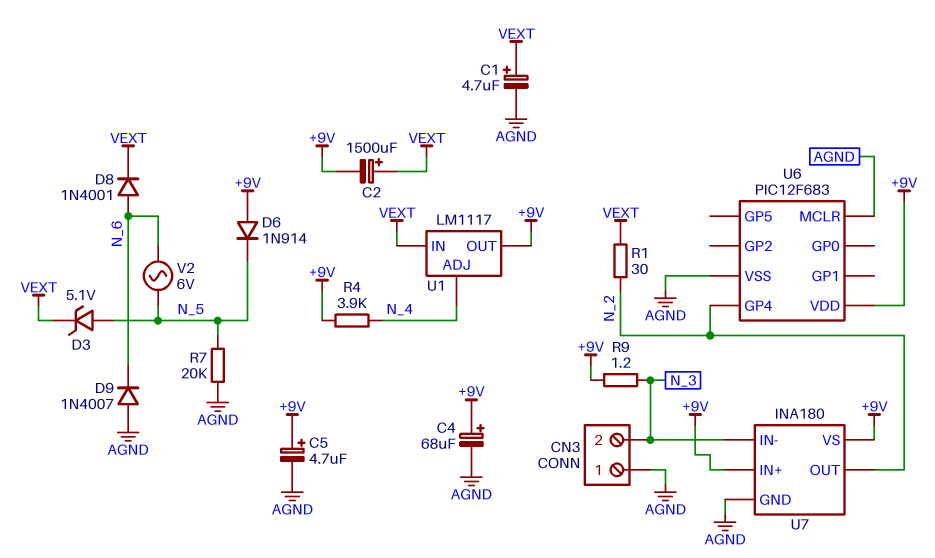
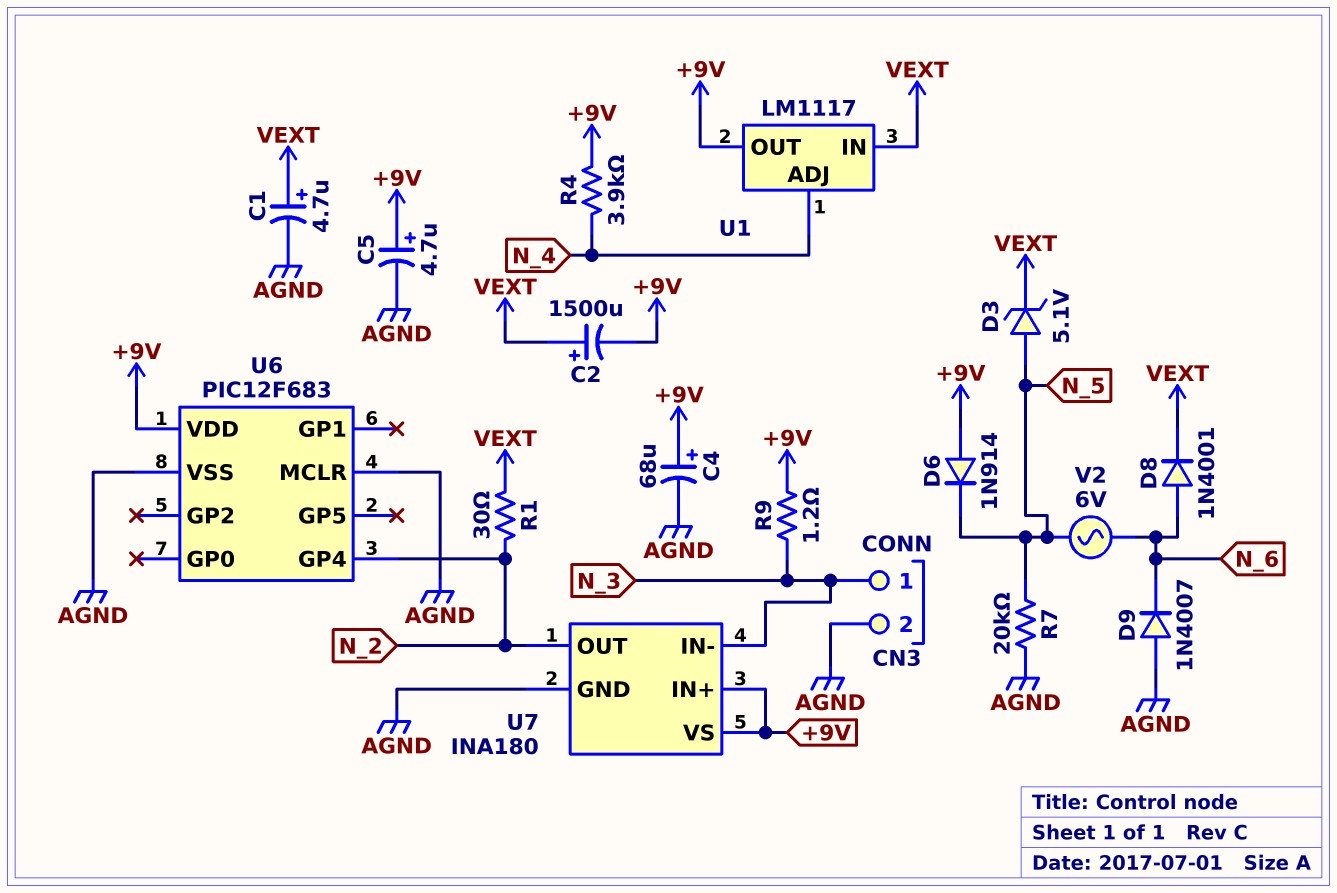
CN3 pin 1: AGND -> N_3
CN3 pin 2: N_3 -> AGND

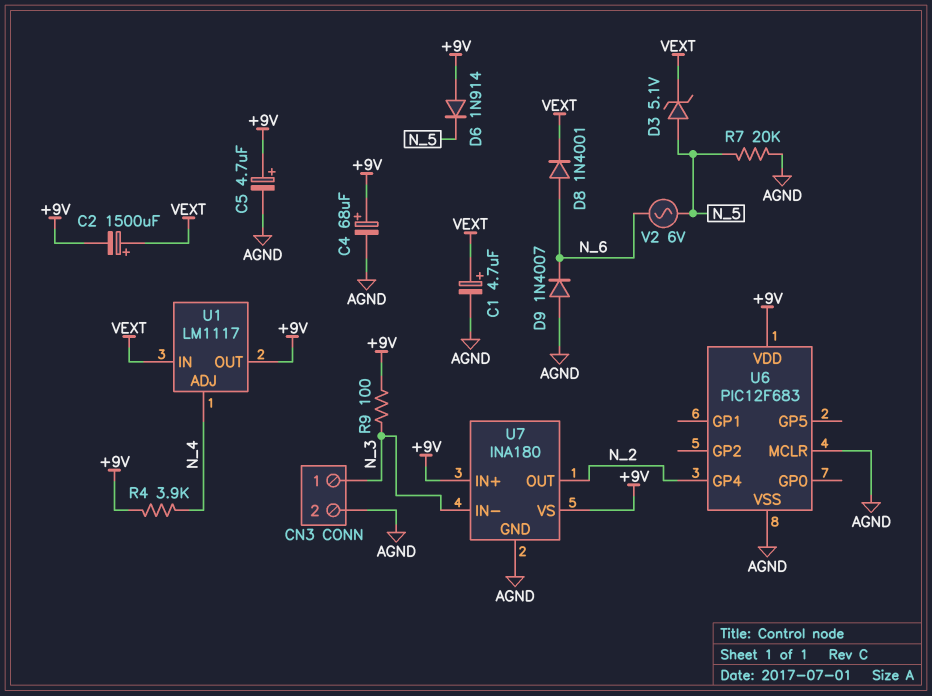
R1: 30 (N_2, VEXT) -> none
R9: 1.2 (+9V, N_3) -> 100 (+9V, N_3)

